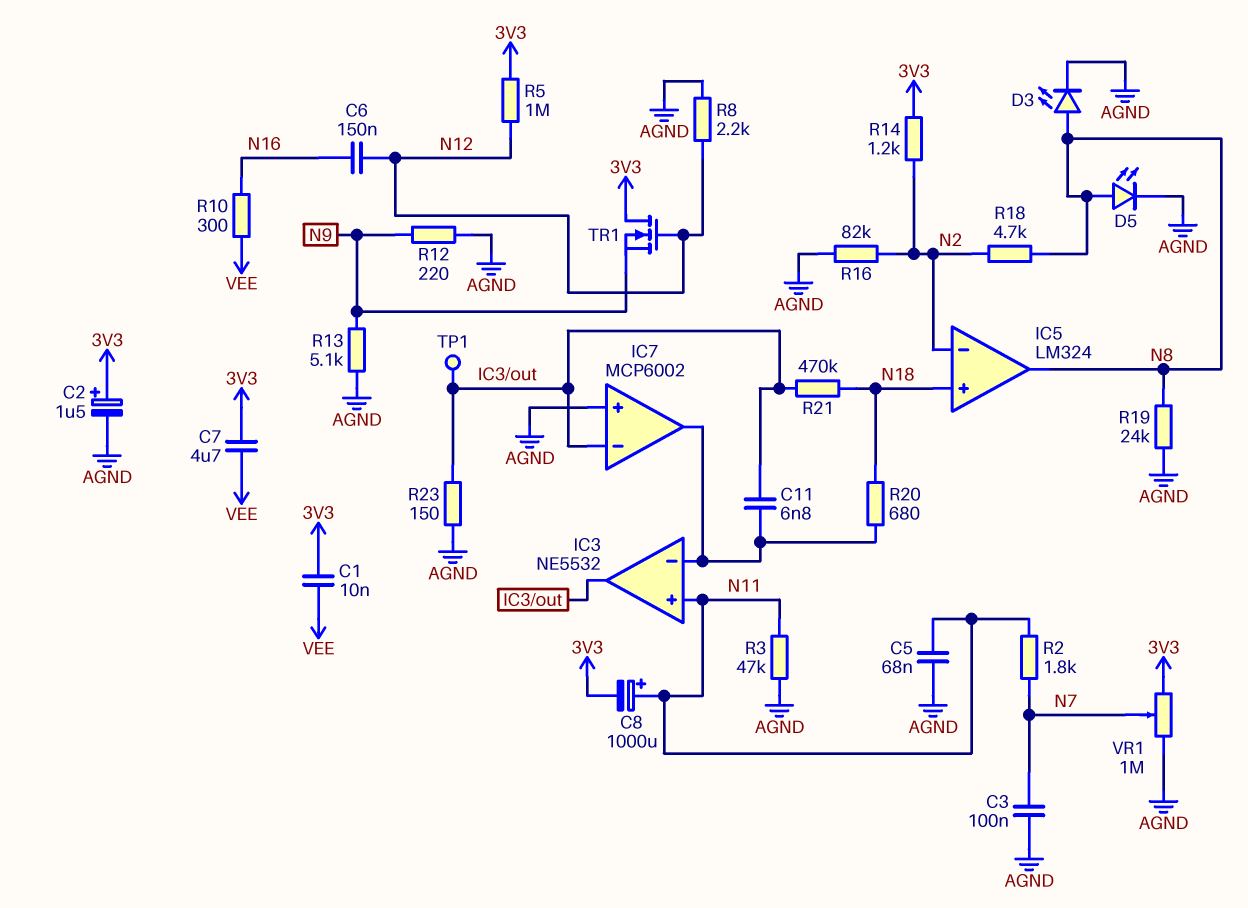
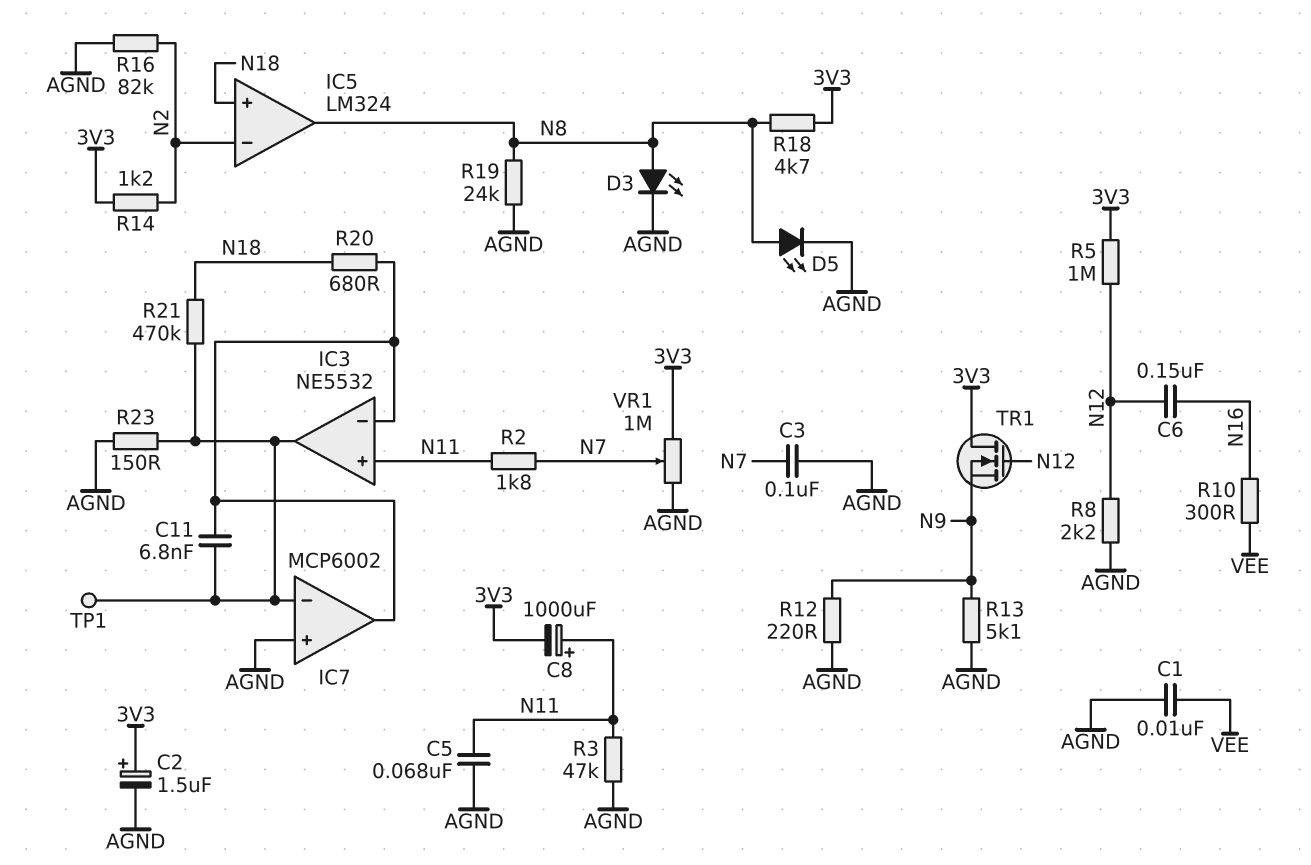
C1: 10nF (3V3, VEE) -> 10nF (AGND, VEE)
C7: 4.7uF (3V3, VEE) -> none
R18: 4.7k (N2, N8) -> 4.7k (3V3, N8)

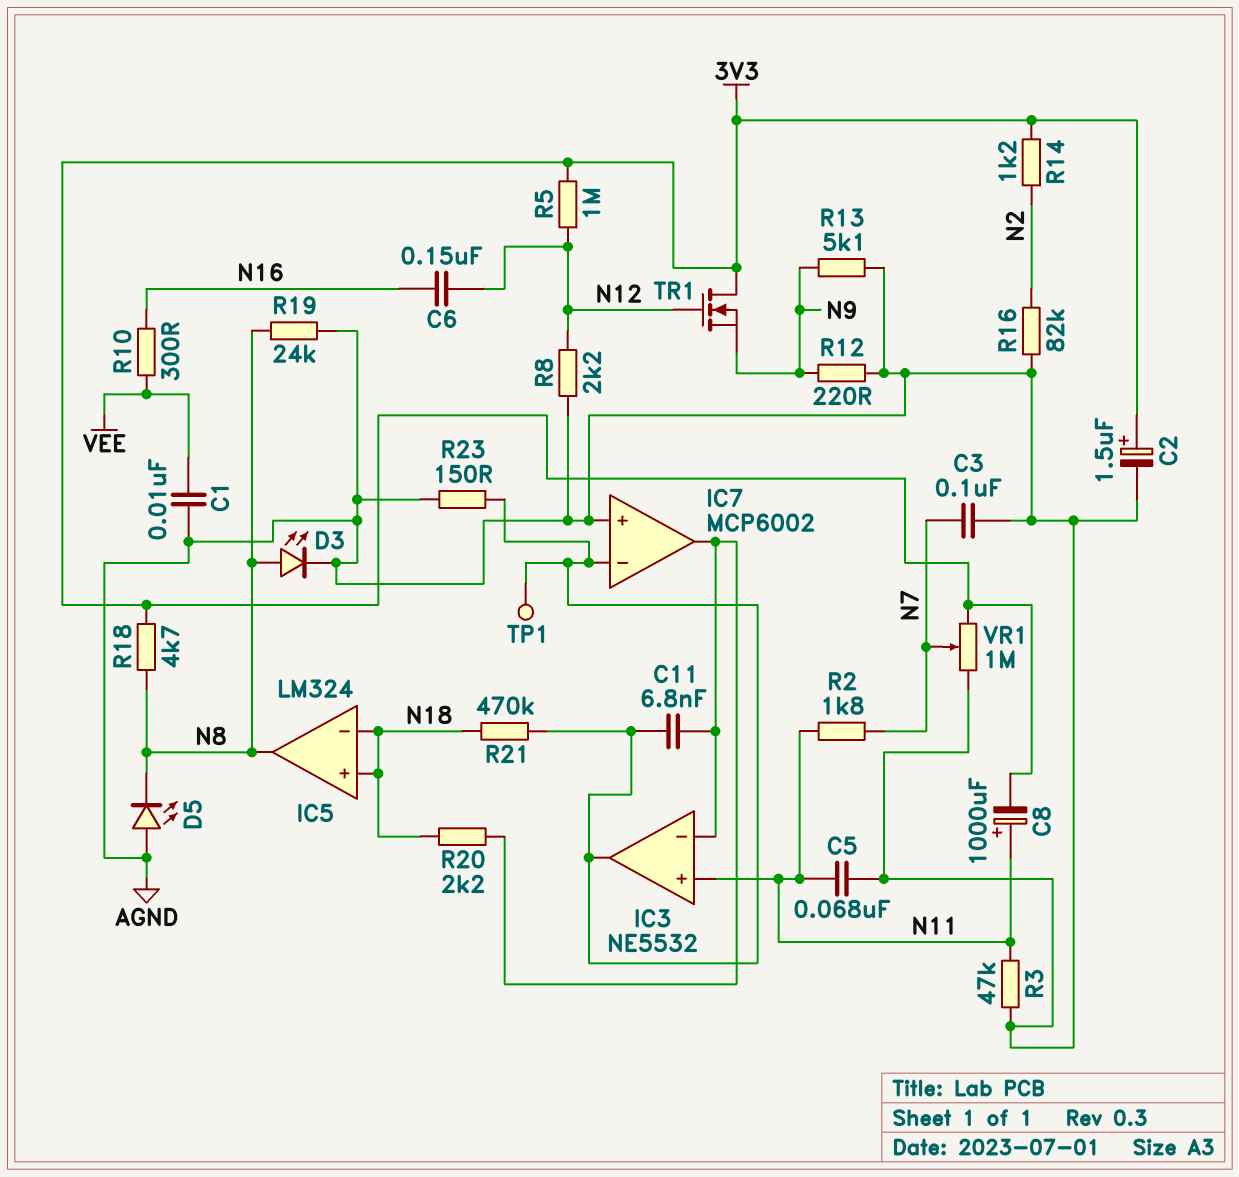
D5: LED (A N8, K AGND) -> LED (A AGND, K N8)
IC5 pin in-: N2 -> N18
R20: 680 (IC3/in-, N18) -> 2.2k (IC3/in-, N18)

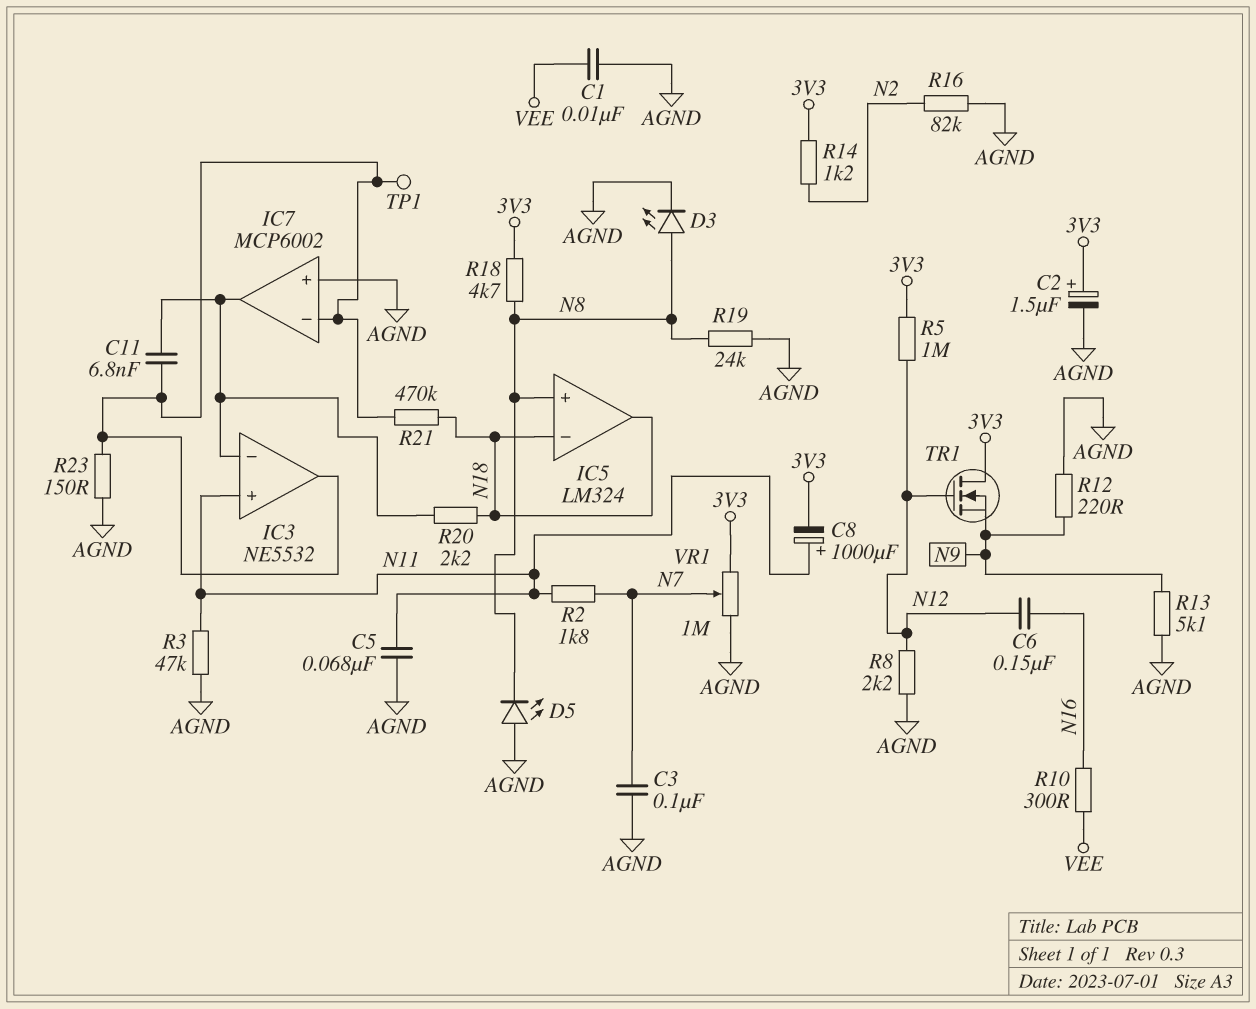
IC5 pin in+: N18 -> N8
IC5 pin out: N8 -> N18

